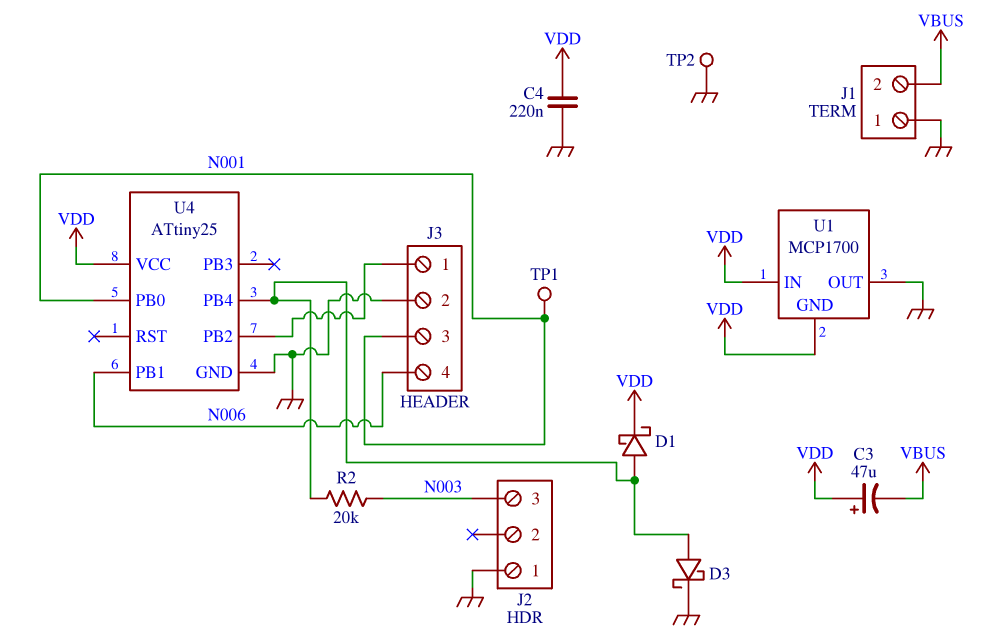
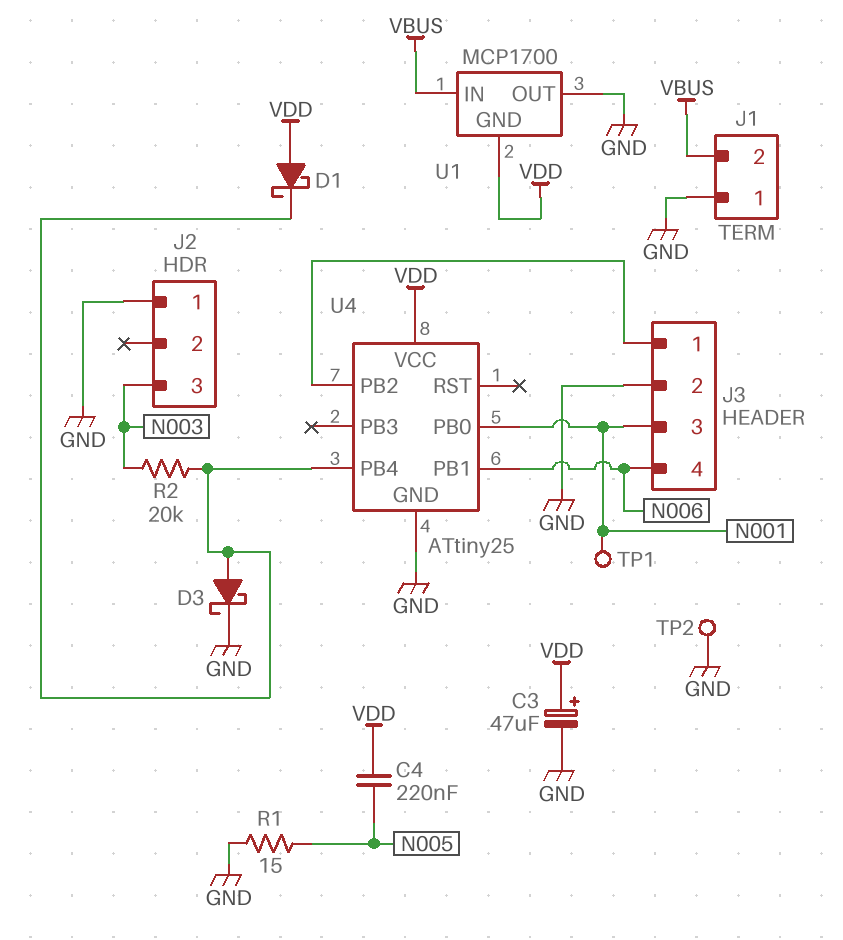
C3: 47uF (plus VDD, minus VBUS) -> 47uF (plus VDD, minus GND)
C4: 220nF (GND, VDD) -> 220nF (N005, VDD)
D1: schottky (A U4/PB4, K VDD) -> schottky (A VDD, K U4/PB4)
R1: none -> 15 (GND, N005)
U1 pin IN: VDD -> VBUS

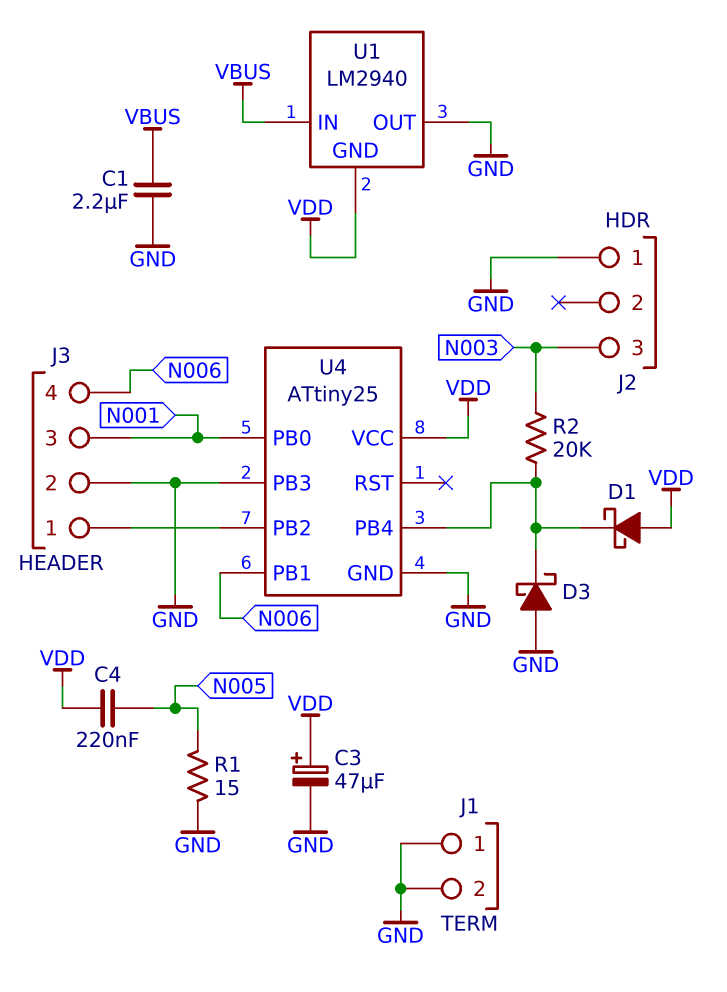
C1: none -> 2.2uF (GND, VBUS)
D3: schottky (A U4/PB4, K GND) -> schottky (A GND, K U4/PB4)
J1 pin 2: VBUS -> GND
TP1: test point (N001) -> none
TP2: test point (GND) -> none
U1: MCP1700 -> LM2940
U4 pin PB3: none -> GND

